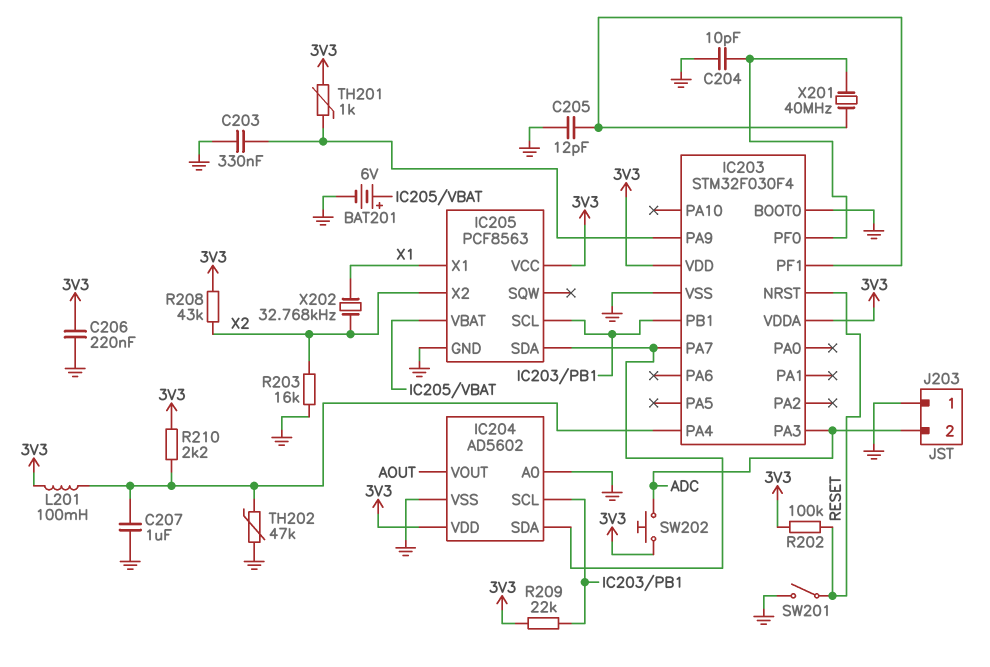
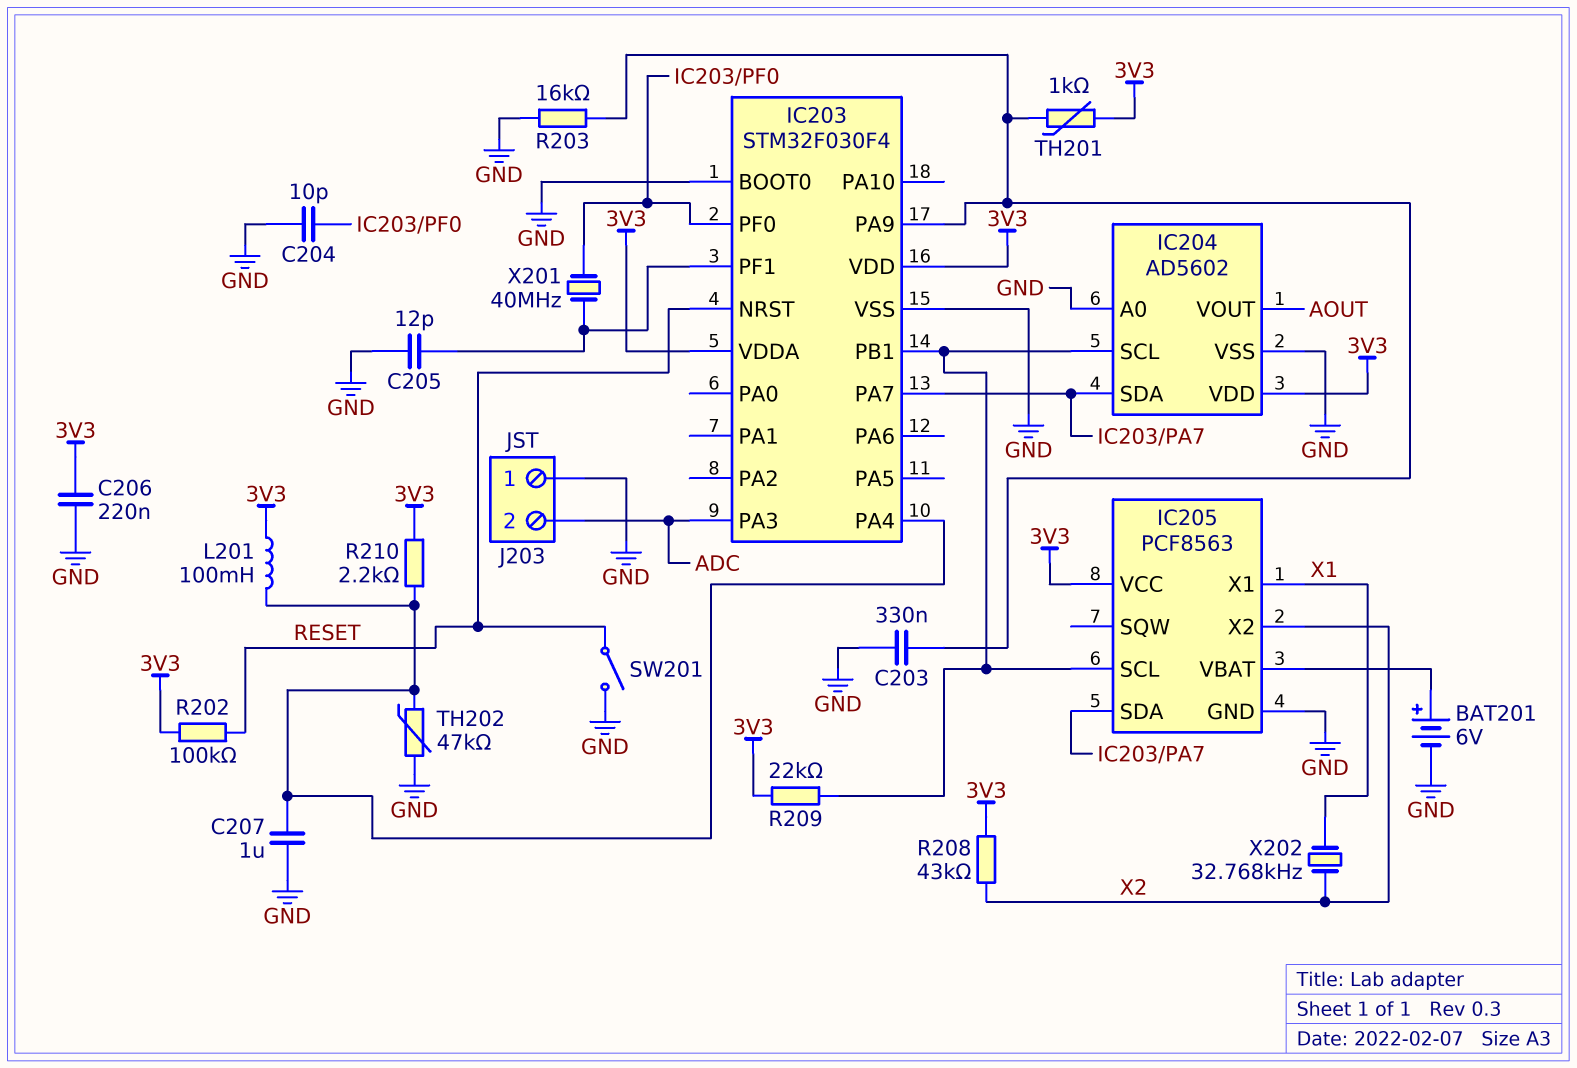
R203: 16k (GND, X2) -> 16k (GND, IC203/PA9)
SW202: button (3V3, ADC) -> none

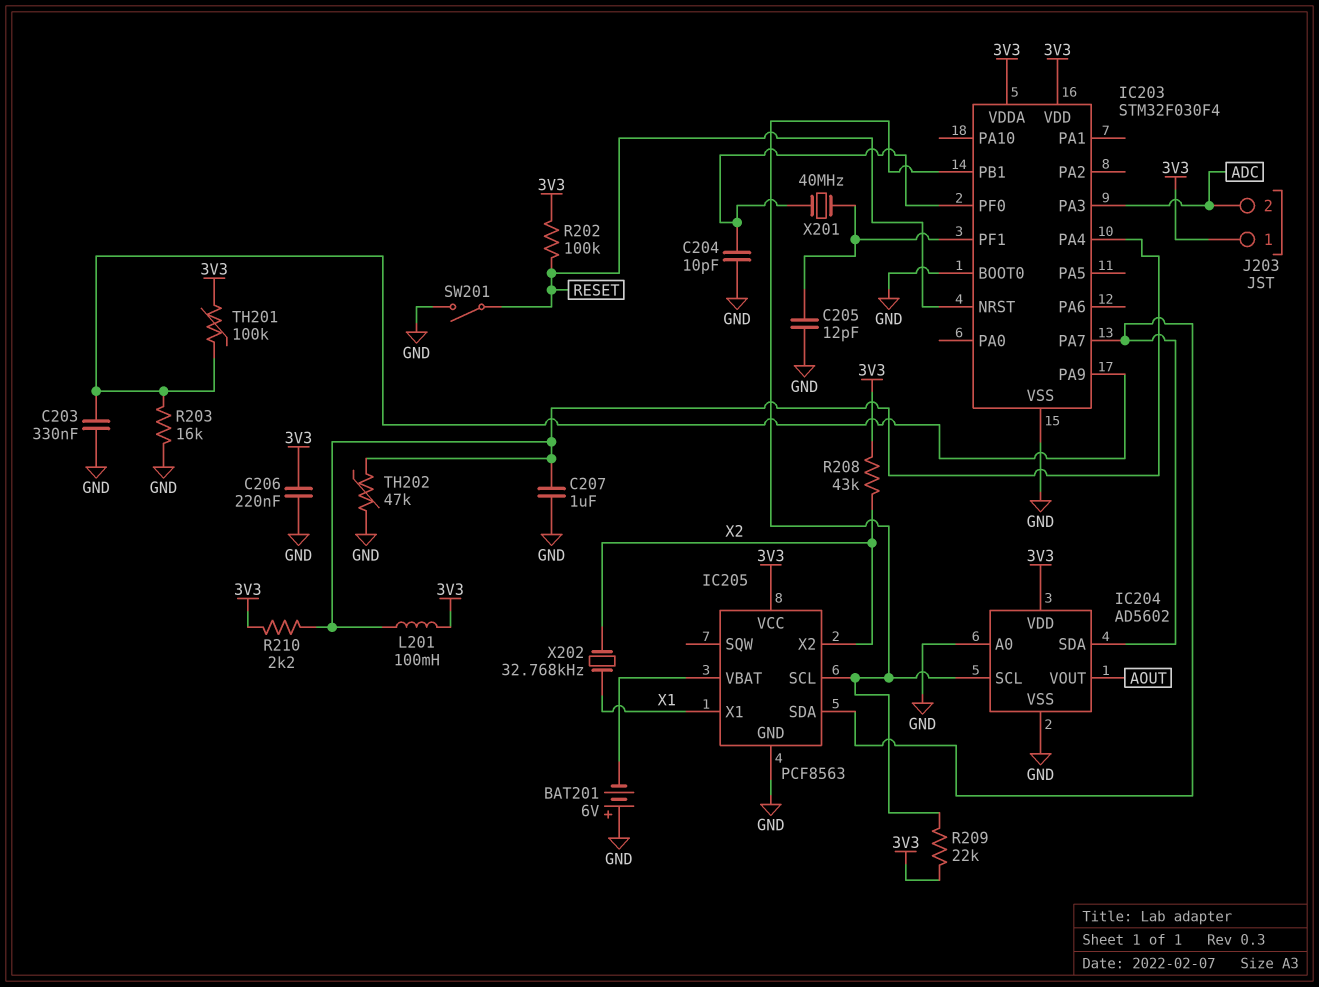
BAT201: 6V (plus IC205/VBAT, minus GND) -> 6V (plus GND, minus IC205/VBAT)
J203 pin 1: GND -> 3V3
TH201: 1k (3V3, IC203/PA9) -> 100k (3V3, IC203/PA9)

